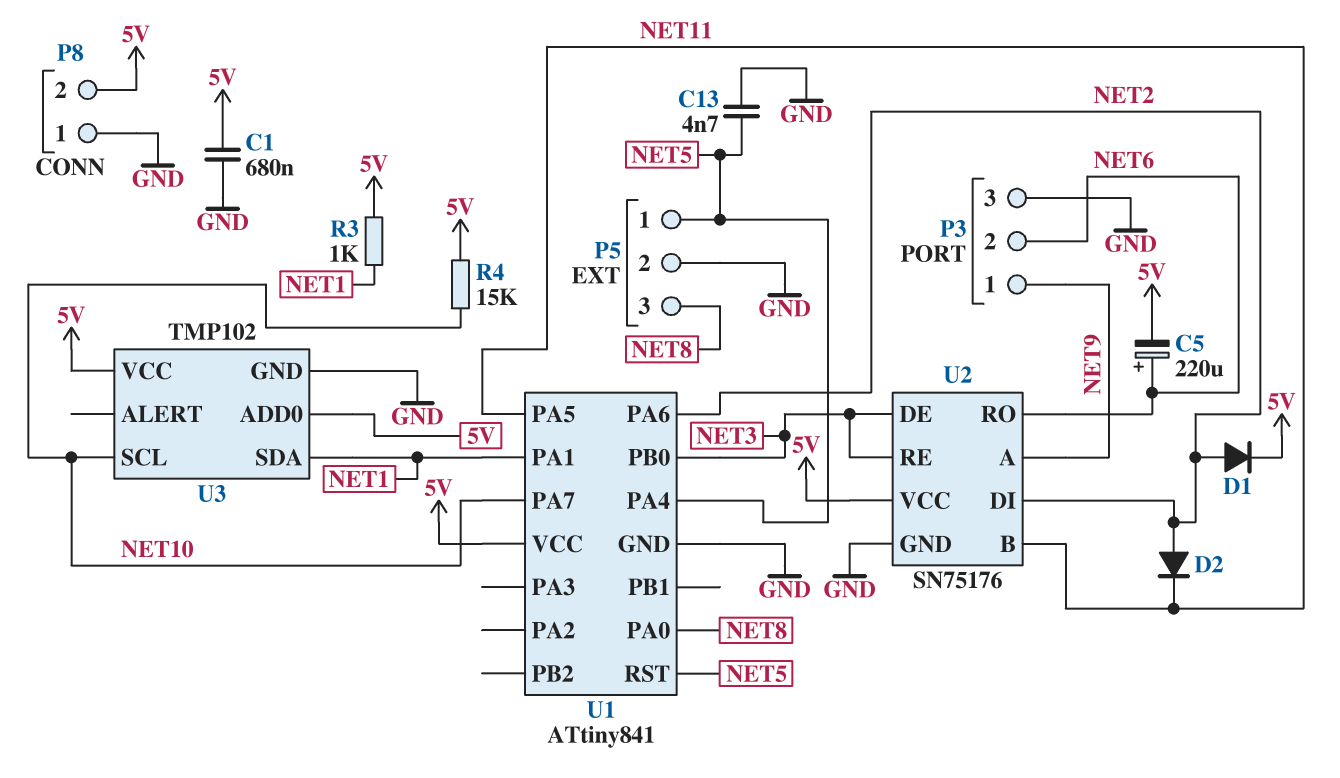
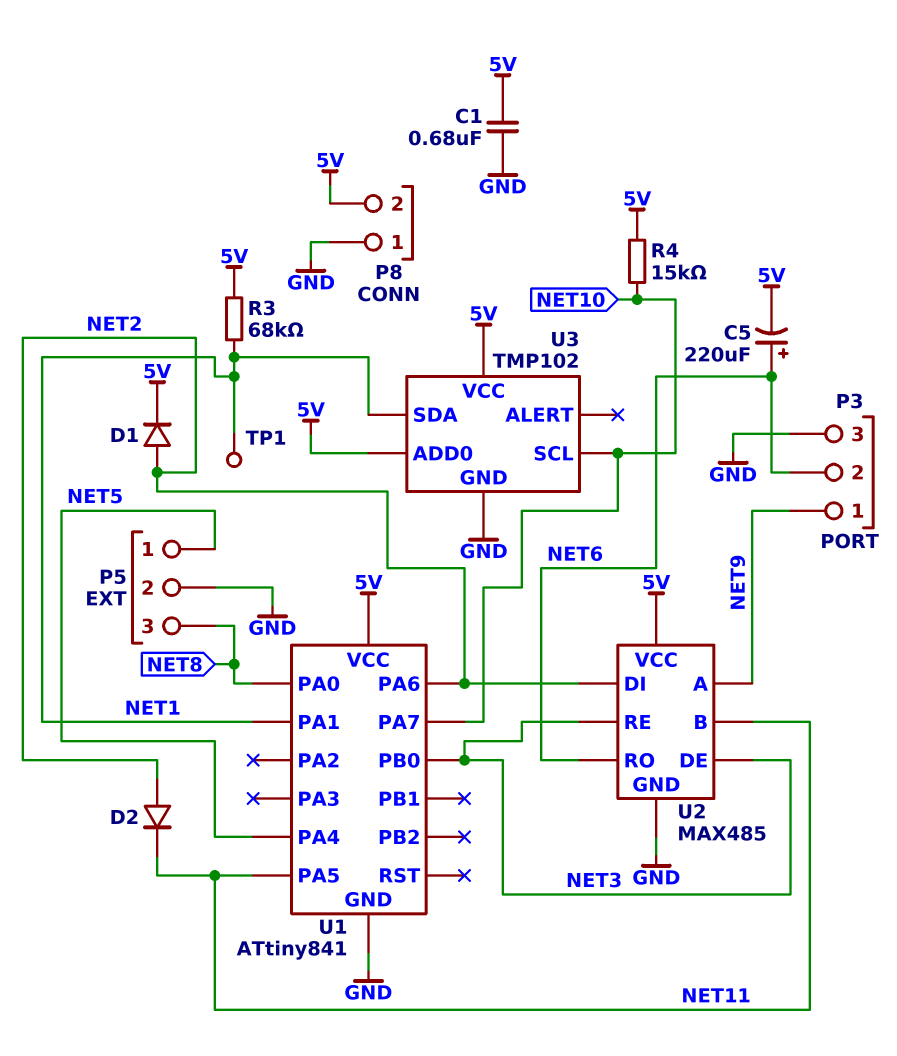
C13: 4.7nF (GND, NET5) -> none
R3: 1k (5V, NET1) -> 68k (5V, NET1)
TP1: none -> test point (NET1)
U1 pin RST: NET5 -> none
U2: SN75176 -> MAX485

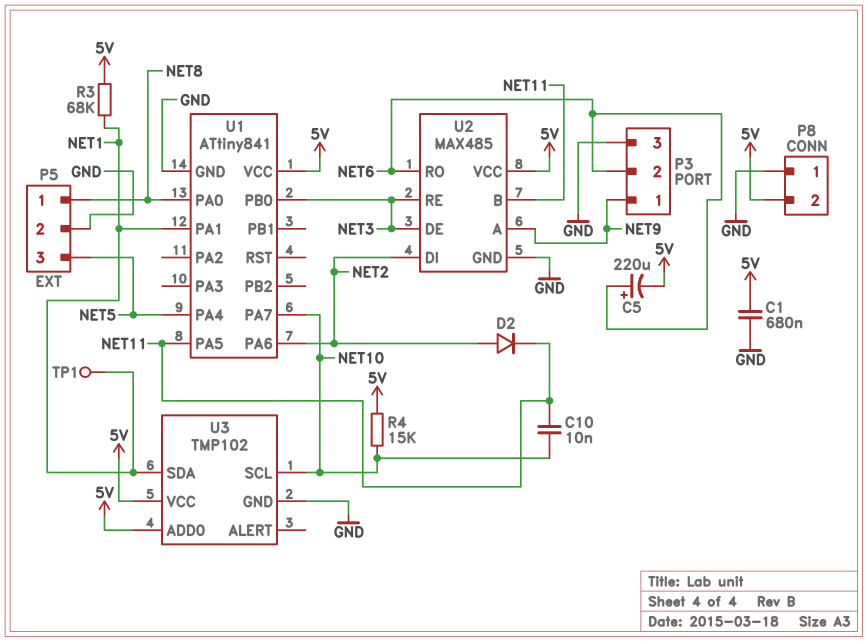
C10: none -> 10nF (NET10, NET11)
D1: diode (A NET2, K 5V) -> none
P5 pin 1: NET5 -> NET8
P5 pin 3: NET8 -> NET5

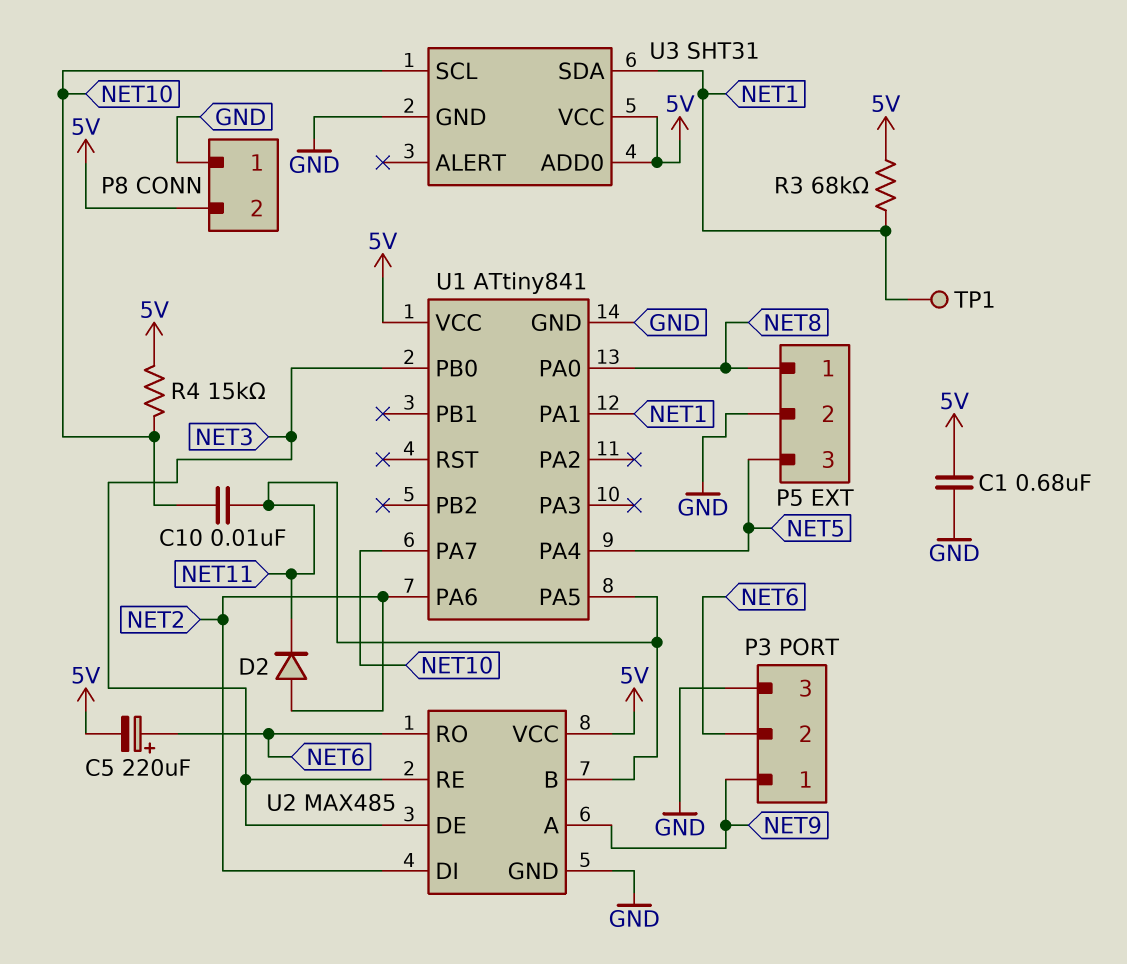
U3: TMP102 -> SHT31

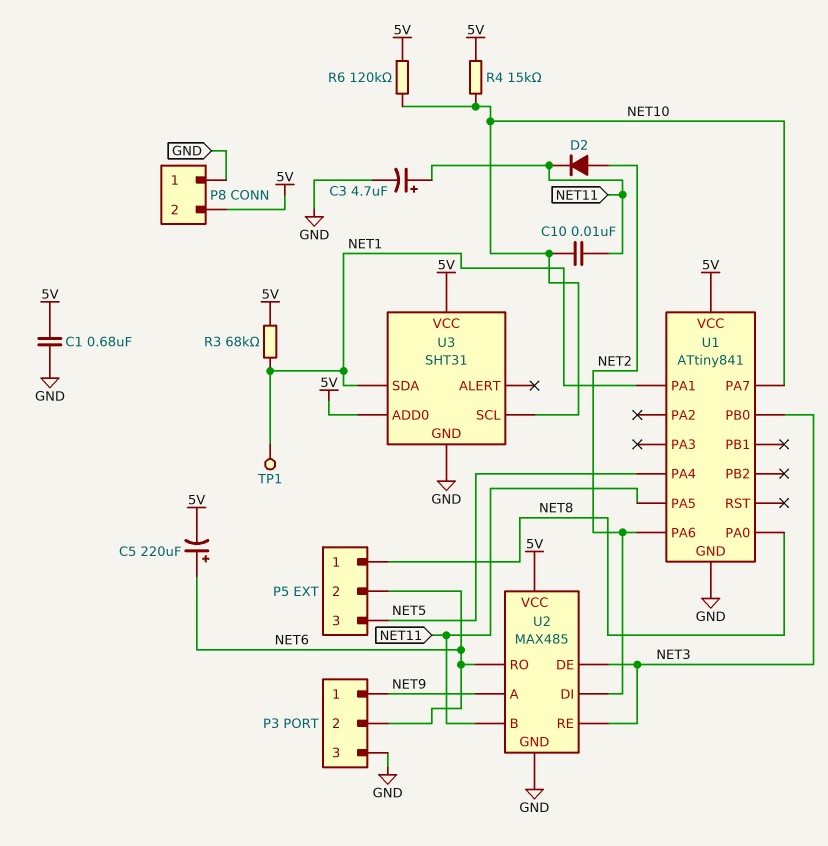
C3: none -> 4.7uF (plus NET11, minus GND)
P5 pin 2: GND -> NET6
R6: none -> 120k (5V, NET10)

